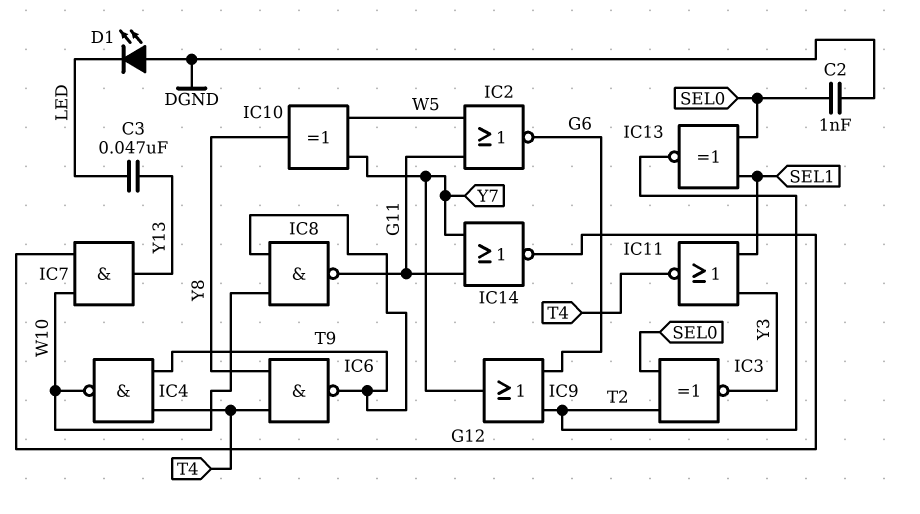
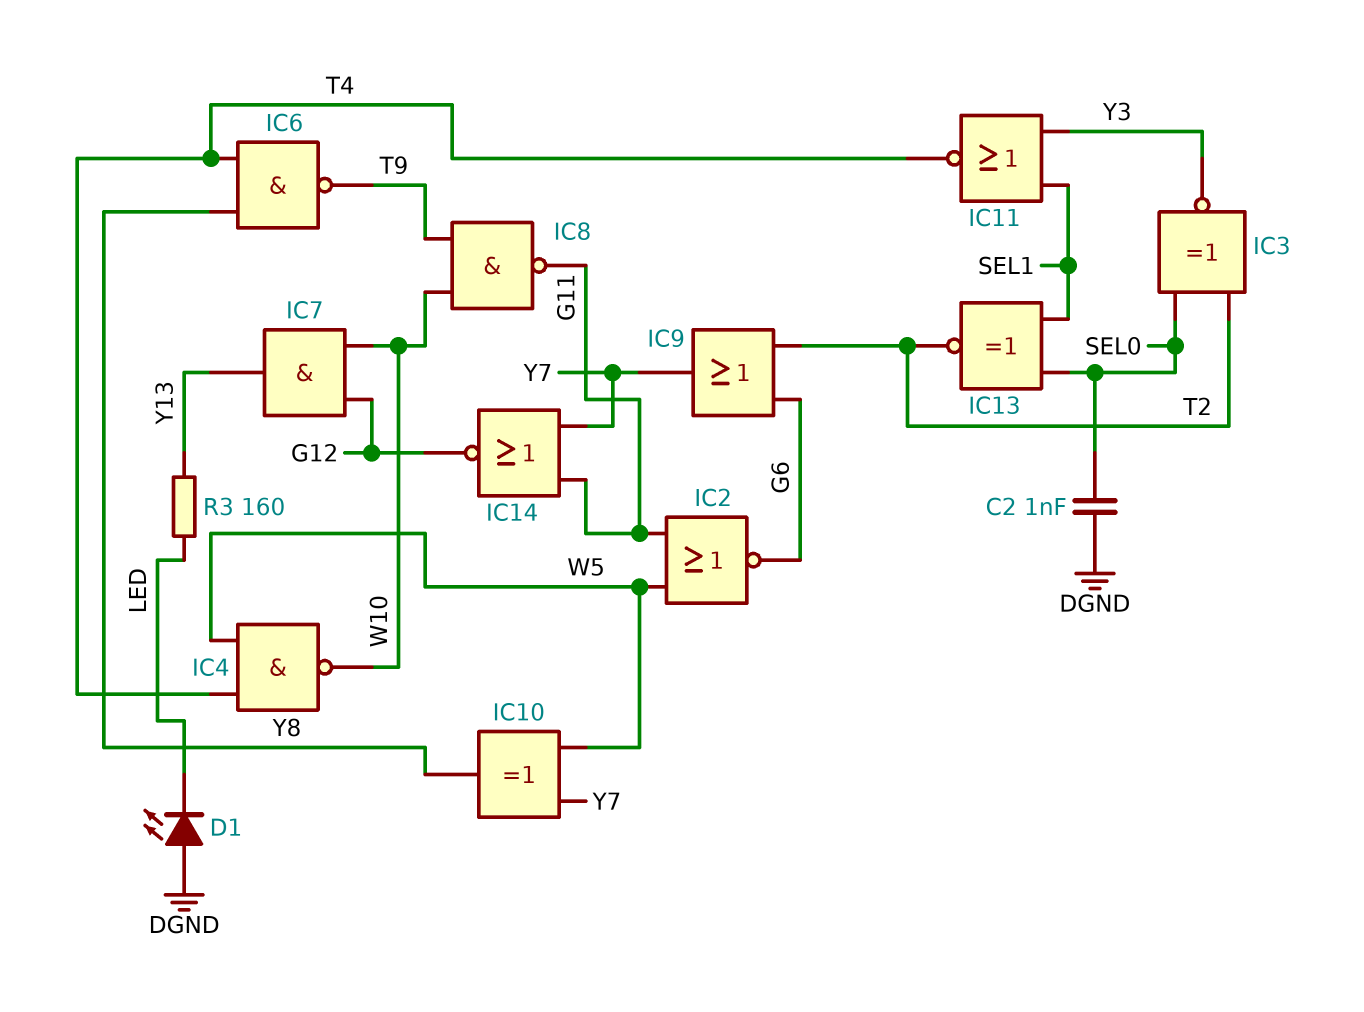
C3: 47nF (LED, Y13) -> none
IC4: NAND (in T4, in T9, out W10) -> NAND (in T4, in W5, out W10)
R3: none -> 160 (LED, Y13)

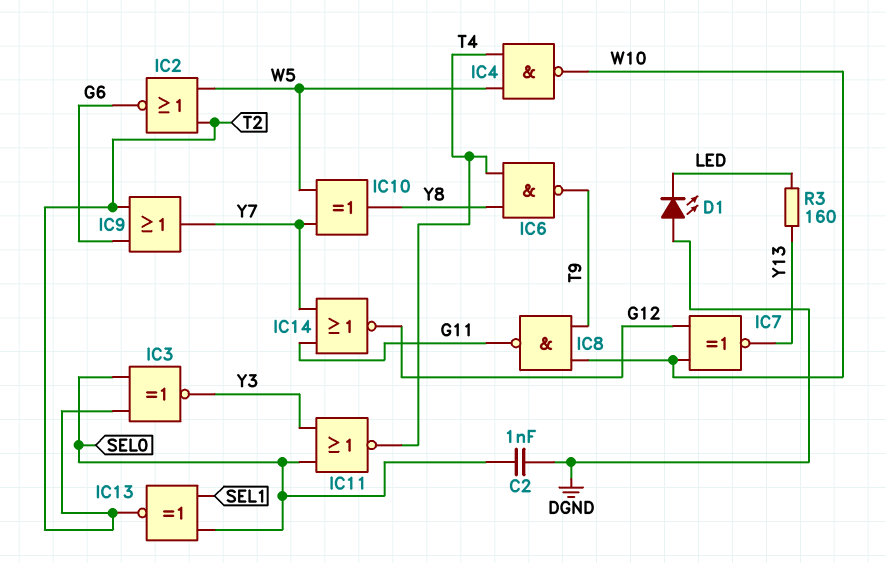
IC2: NOR (in G11, in W5, out G6) -> NOR (in T2, in W5, out G6)
IC7: AND (in G12, in W10, out Y13) -> XNOR (in G12, in W10, out Y13)
IC11: NOR (in SEL1, in Y3, out T4) -> NOR (in SEL0, in Y3, out T4)

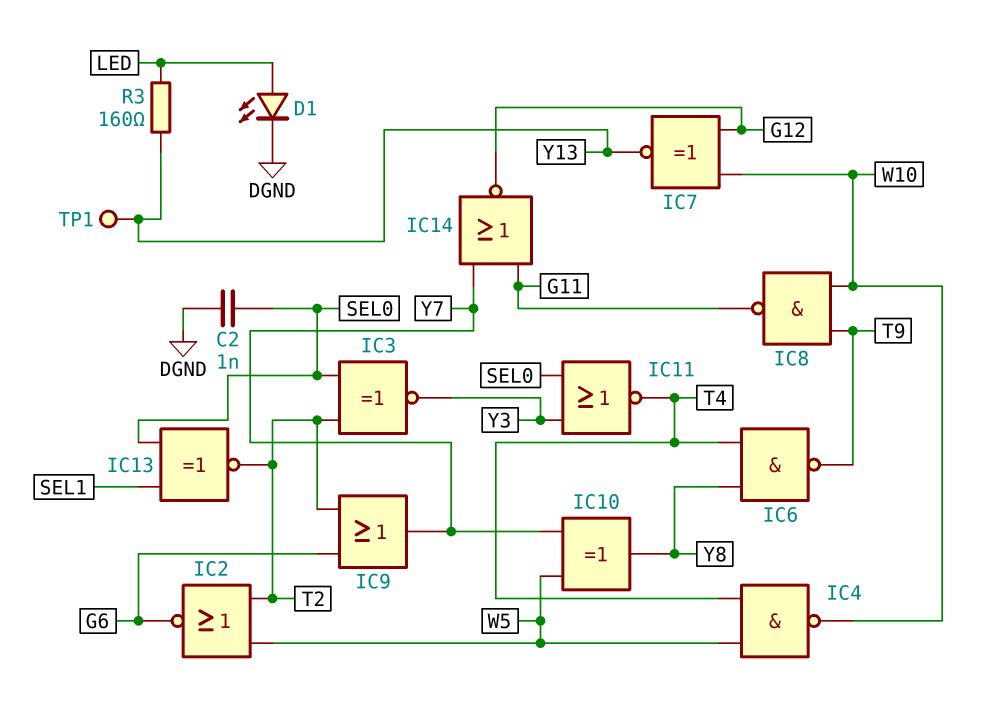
D1: LED (A DGND, K LED) -> LED (A LED, K DGND)
TP1: none -> test point (Y13)

